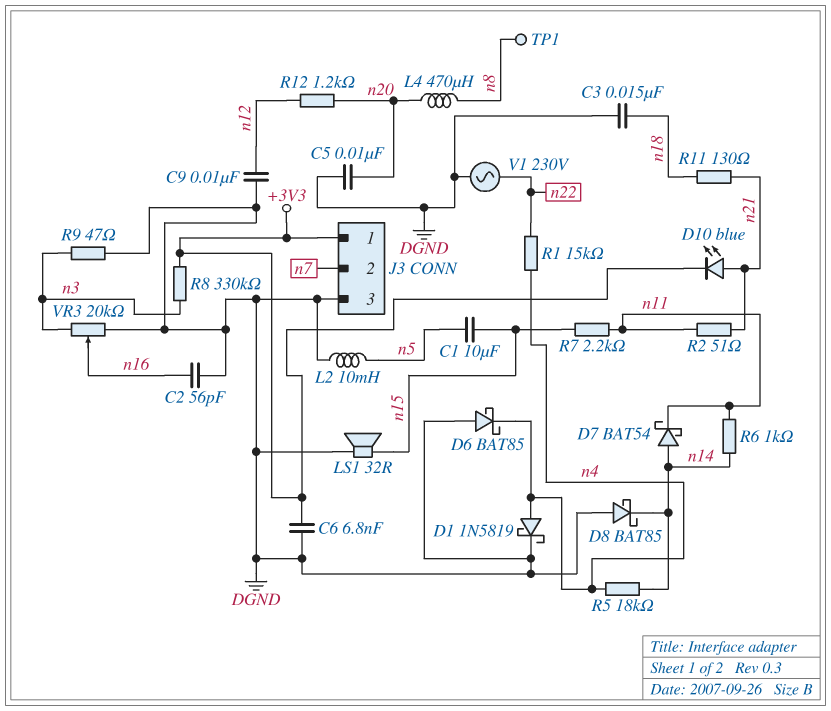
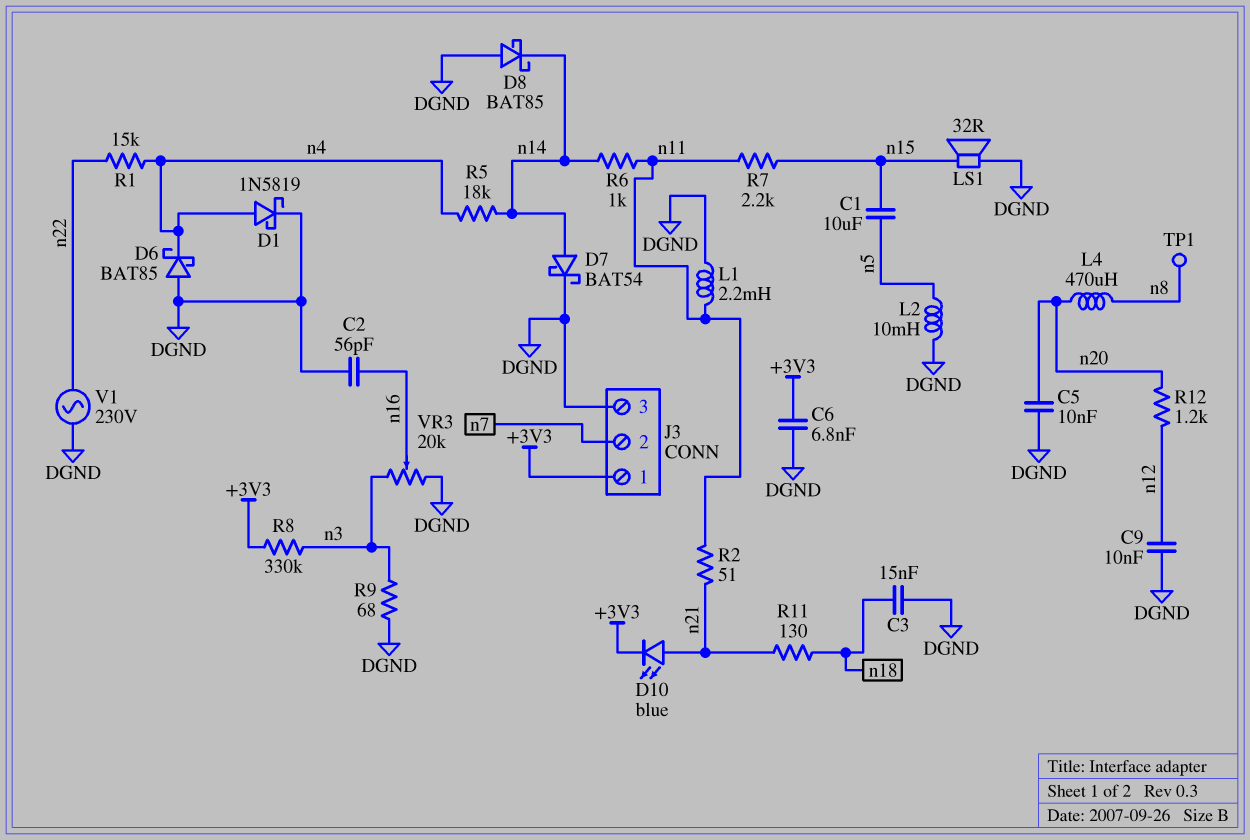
D7: schottky BAT54 (A n14, K n11) -> schottky BAT54 (A n14, K DGND)
L1: none -> 2.2mH (DGND, n11)
R9: 47 (DGND, n3) -> 68 (DGND, n3)

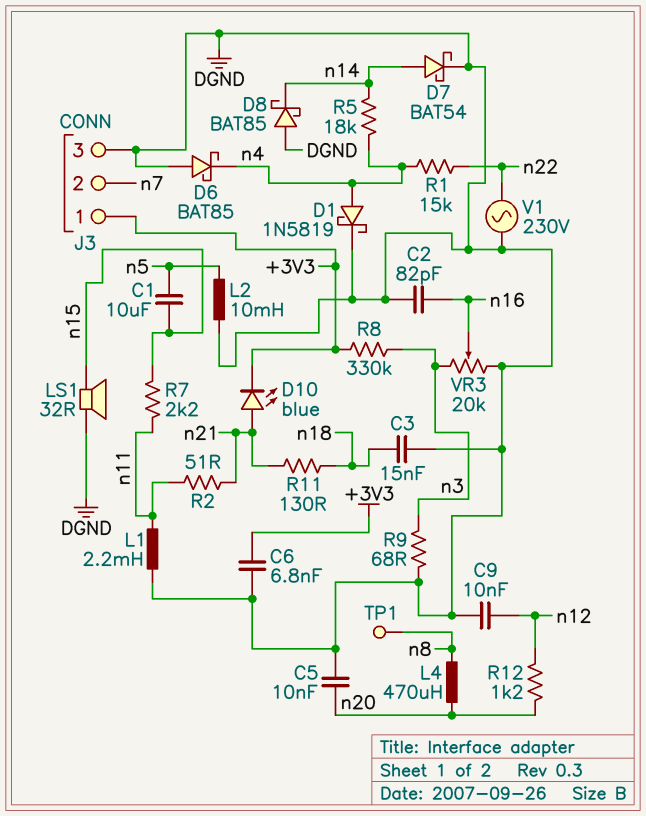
C2: 56pF (DGND, n16) -> 82pF (DGND, n16)
R6: 1k (n11, n14) -> none

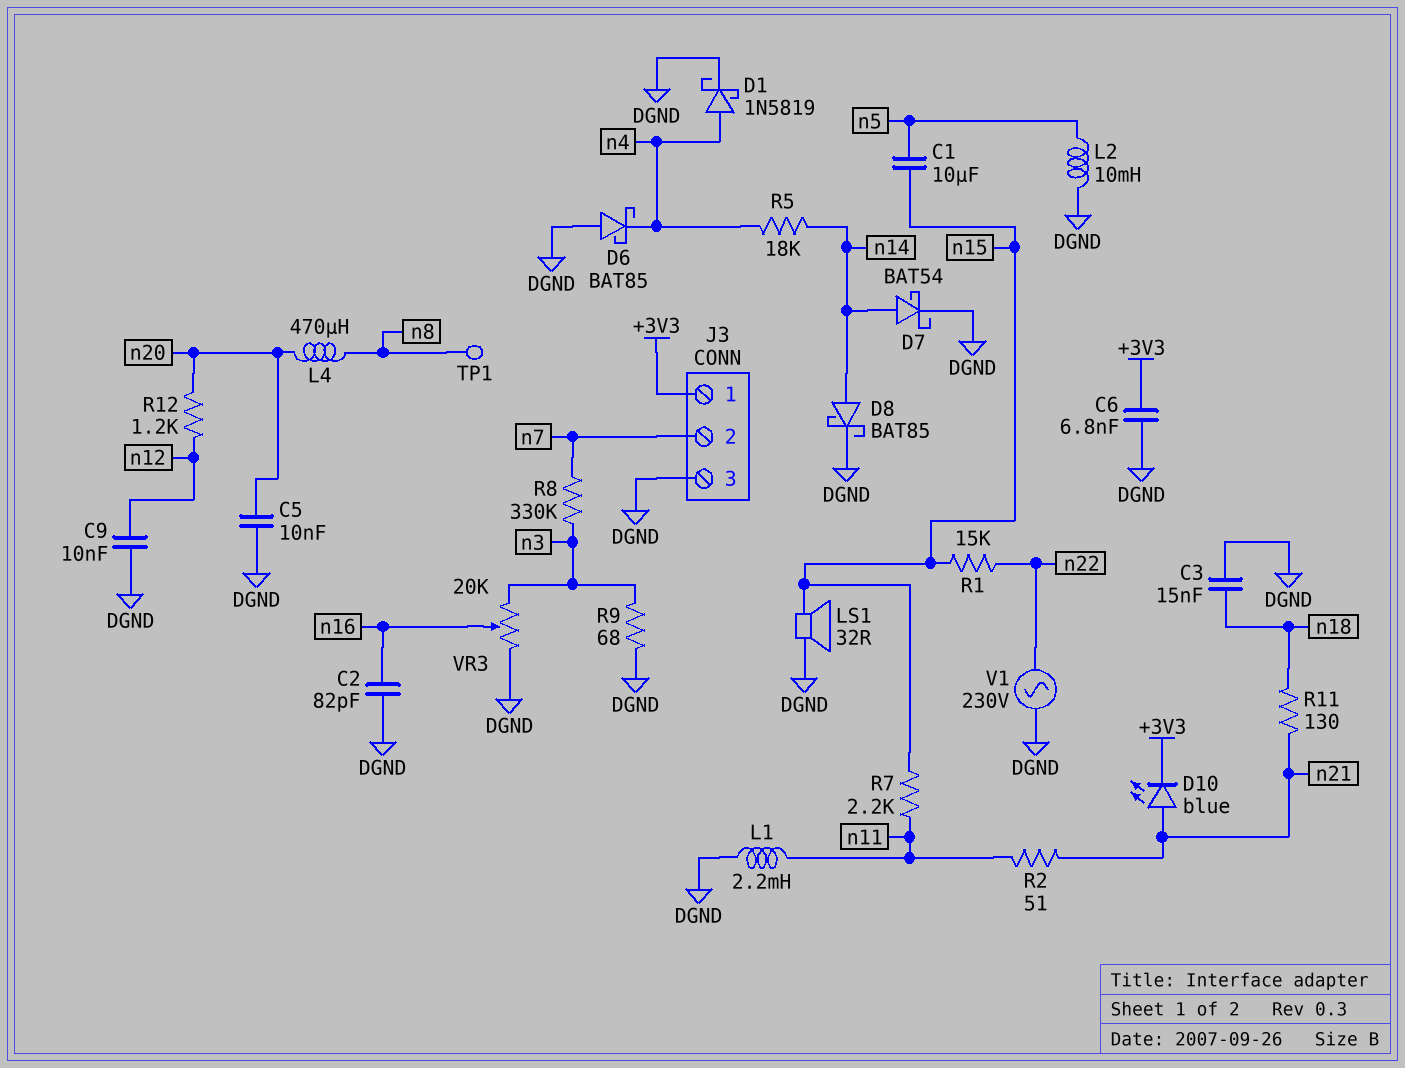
D8: schottky BAT85 (A DGND, K n14) -> schottky BAT85 (A n14, K DGND)
R1: 15k (n4, n22) -> 15k (n15, n22)
R8: 330k (+3V3, n3) -> 330k (n3, n7)

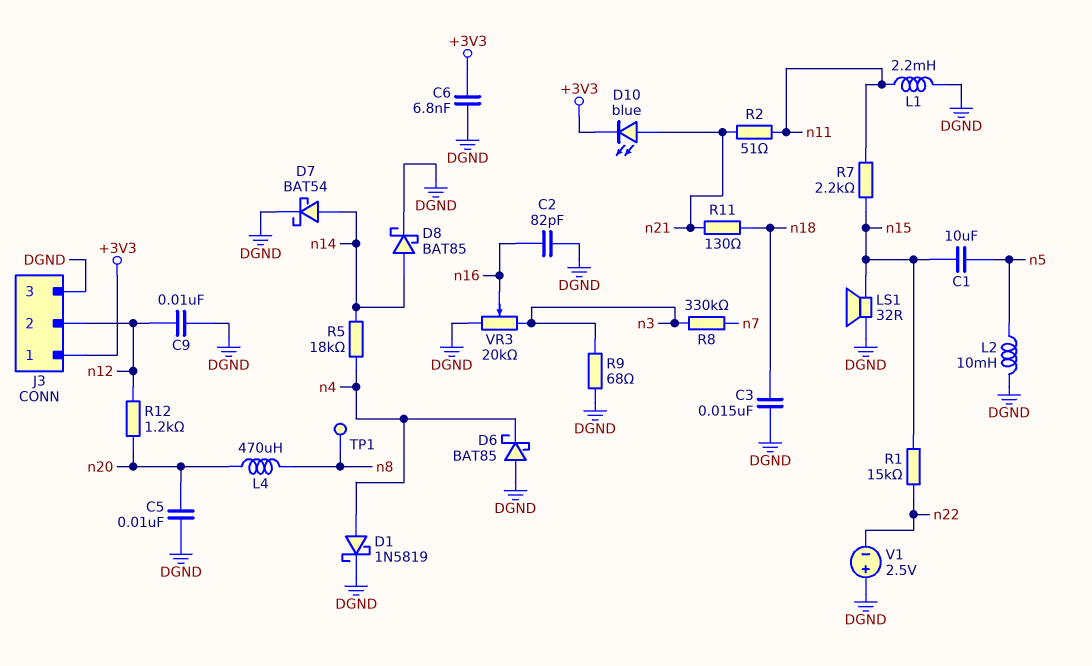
J3 pin 2: n7 -> n12
V1: AC 230V (DGND, n22) -> 2.5V (plus DGND, minus n22)

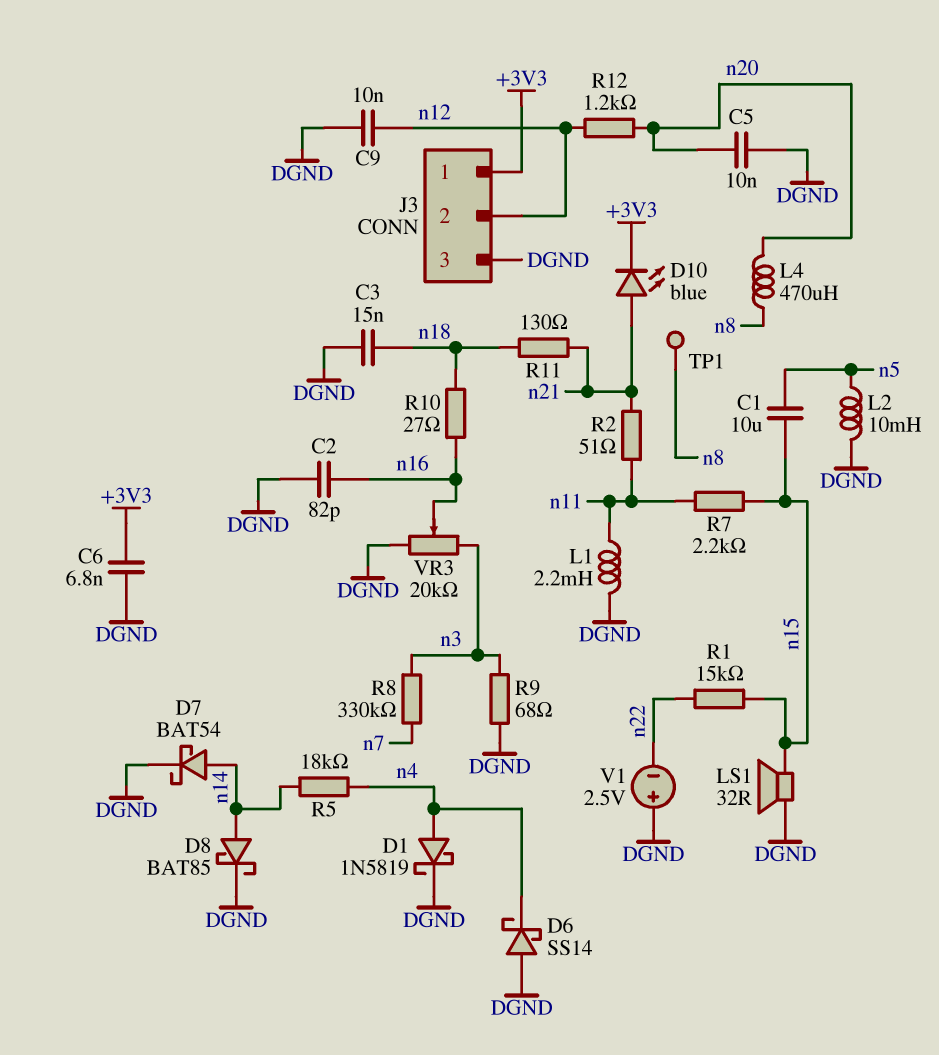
D6: schottky BAT85 (A DGND, K n4) -> schottky SS14 (A DGND, K n4)
R10: none -> 27 (n16, n18)

